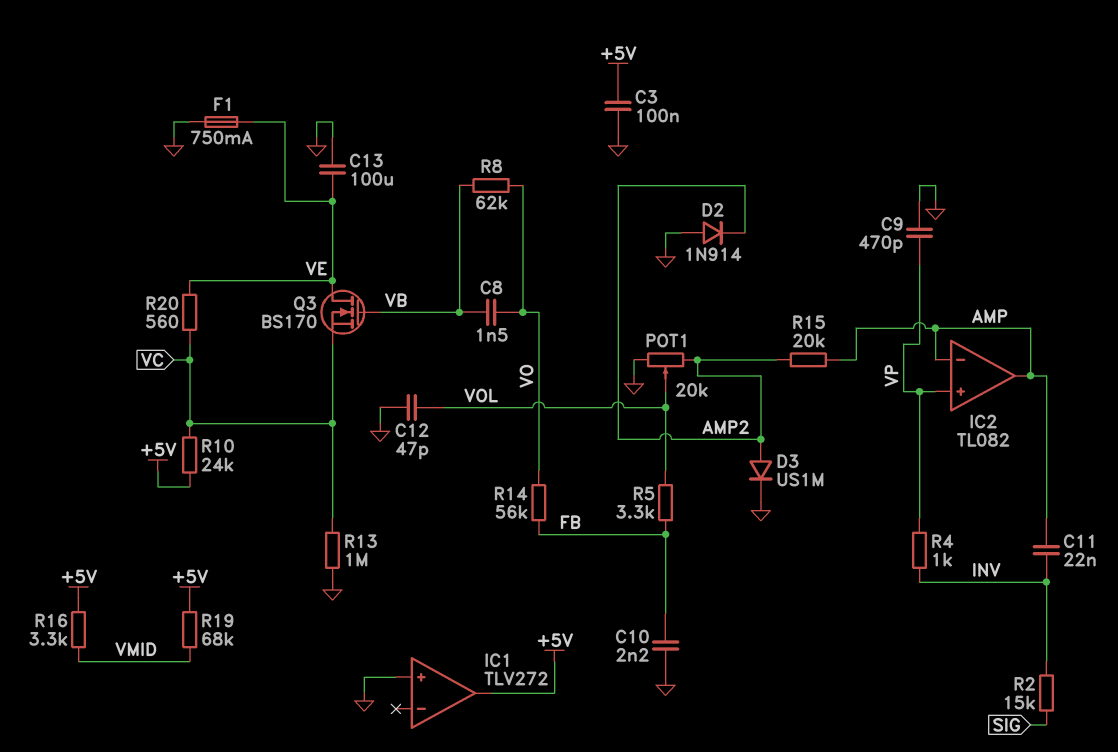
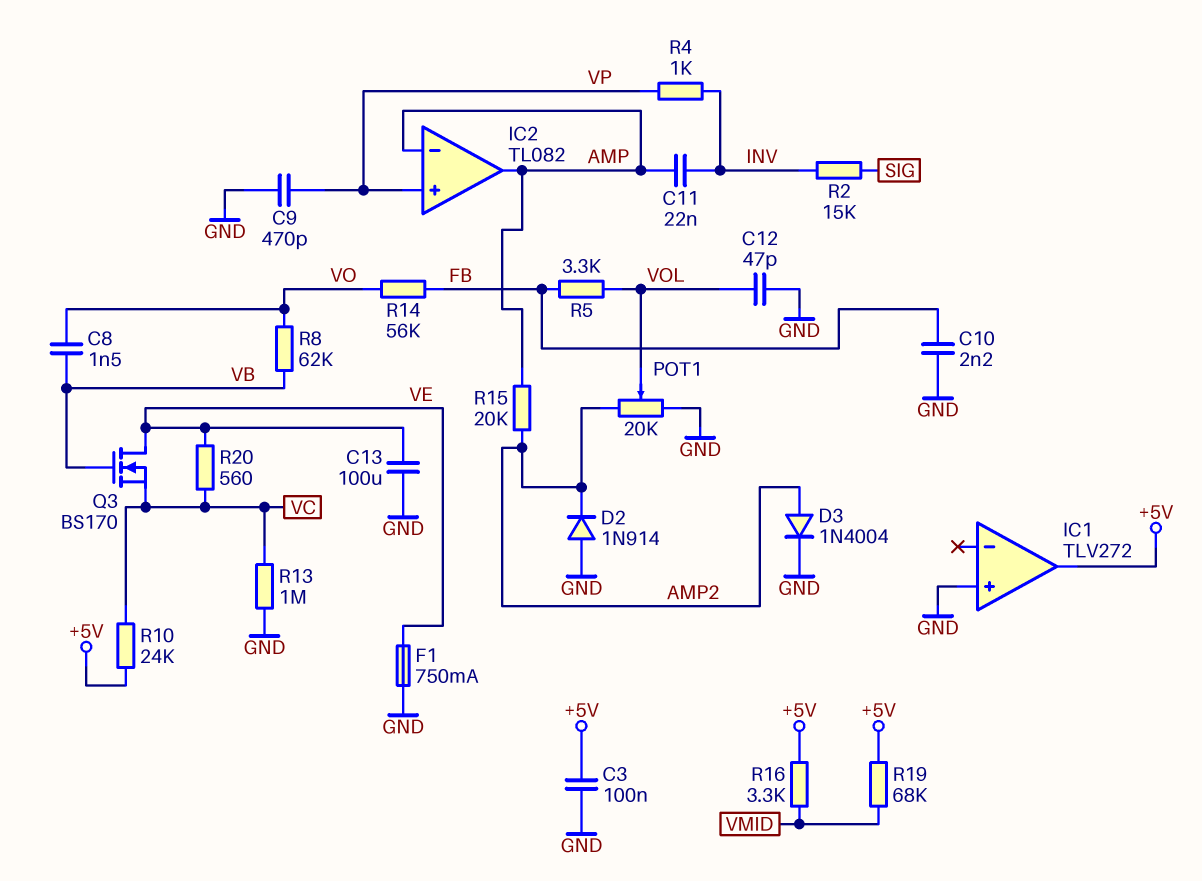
D3: diode US1M (A AMP2, K GND) -> diode 1N4004 (A AMP2, K GND)

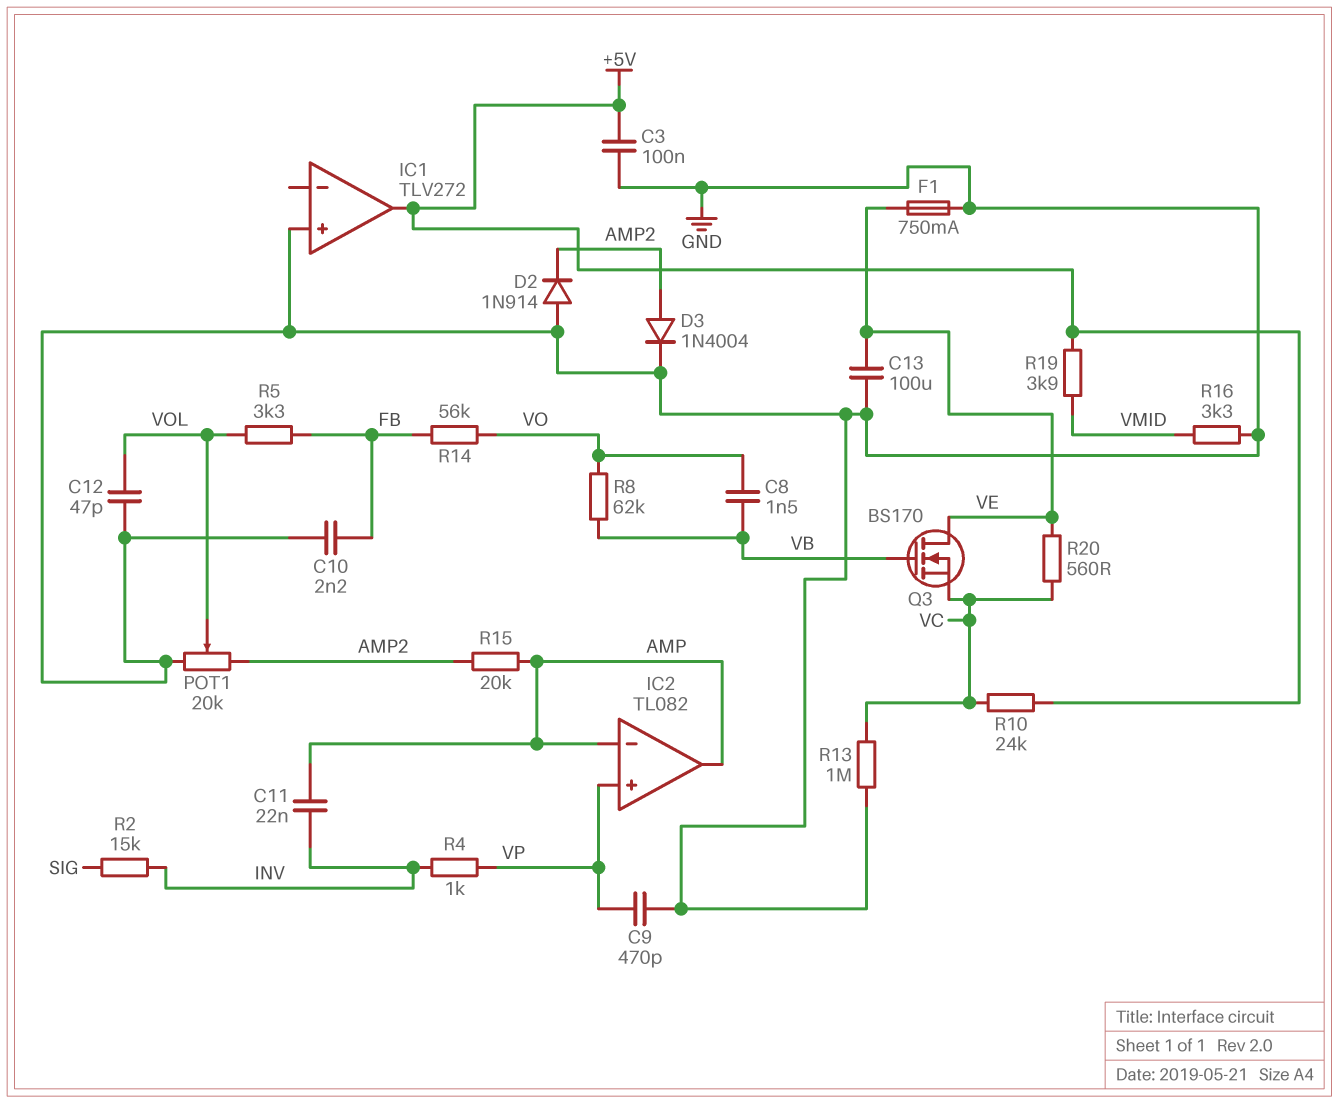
R16: 3.3k (+5V, VMID) -> 3.3k (GND, VMID)
R19: 68k (+5V, VMID) -> 3.9k (+5V, VMID)

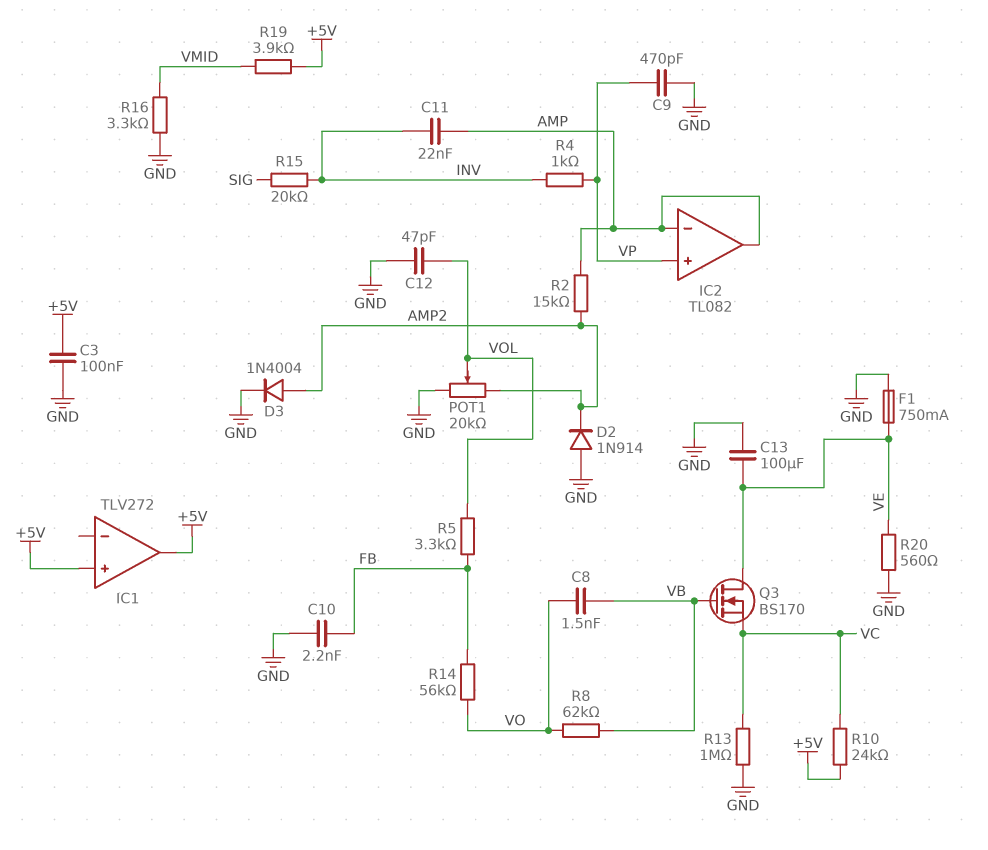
IC1 pin in+: GND -> +5V
R2: 15k (INV, SIG) -> 15k (AMP, AMP2)
R15: 20k (AMP, AMP2) -> 20k (INV, SIG)
R20: 560 (VC, VE) -> 560 (GND, VE)

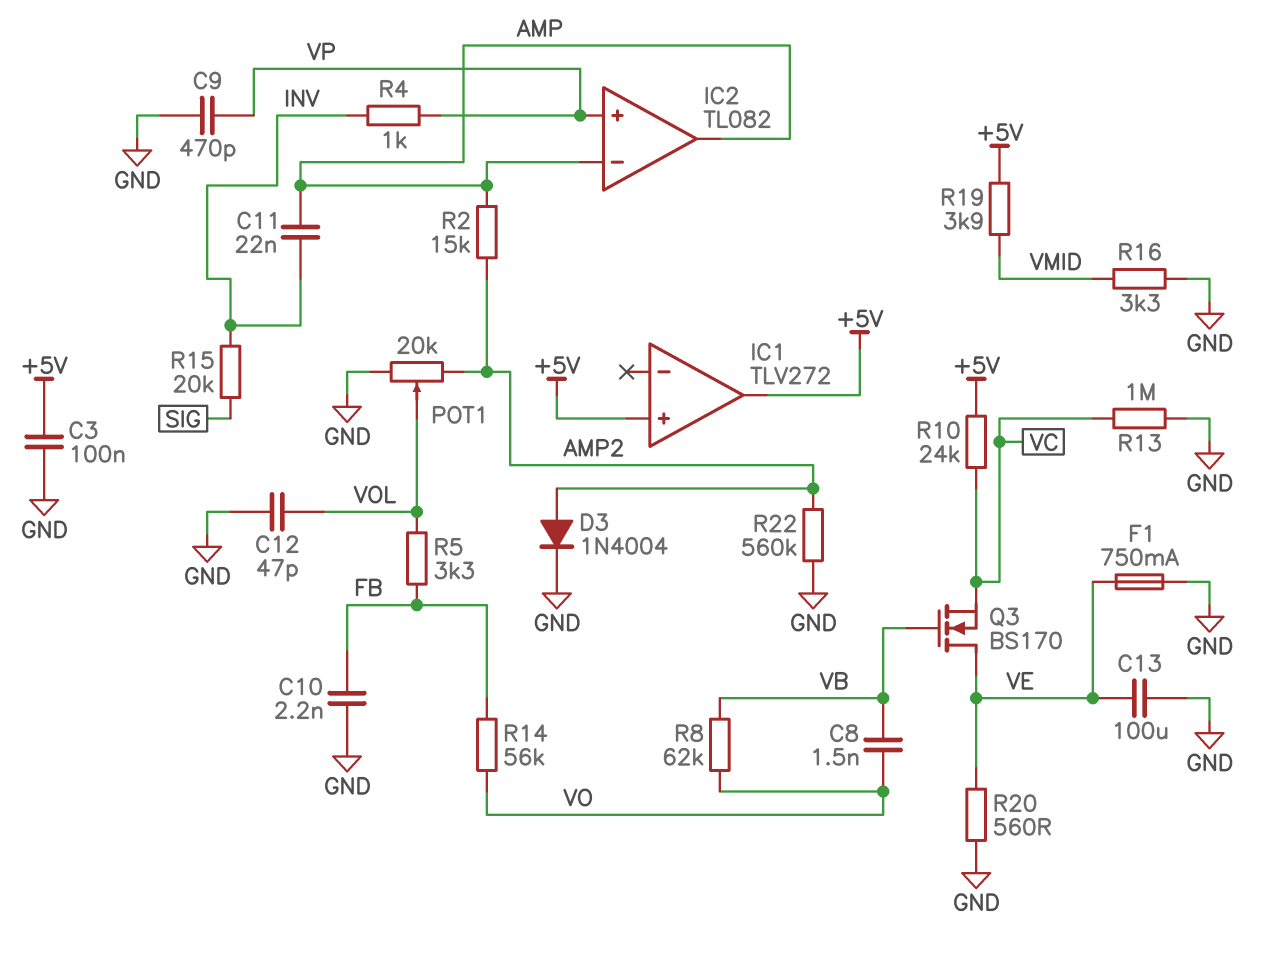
D2: diode 1N914 (A GND, K AMP2) -> none
R22: none -> 560k (AMP2, GND)

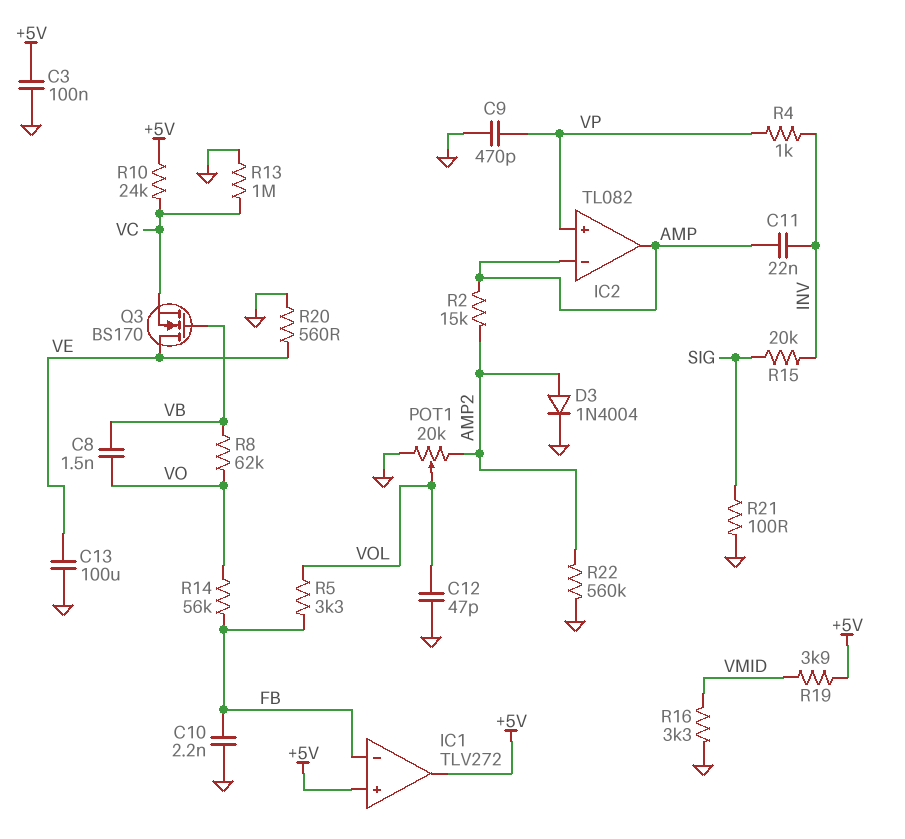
F1: 750mA (GND, VE) -> none
IC1 pin in-: none -> FB
R21: none -> 100 (GND, SIG)

